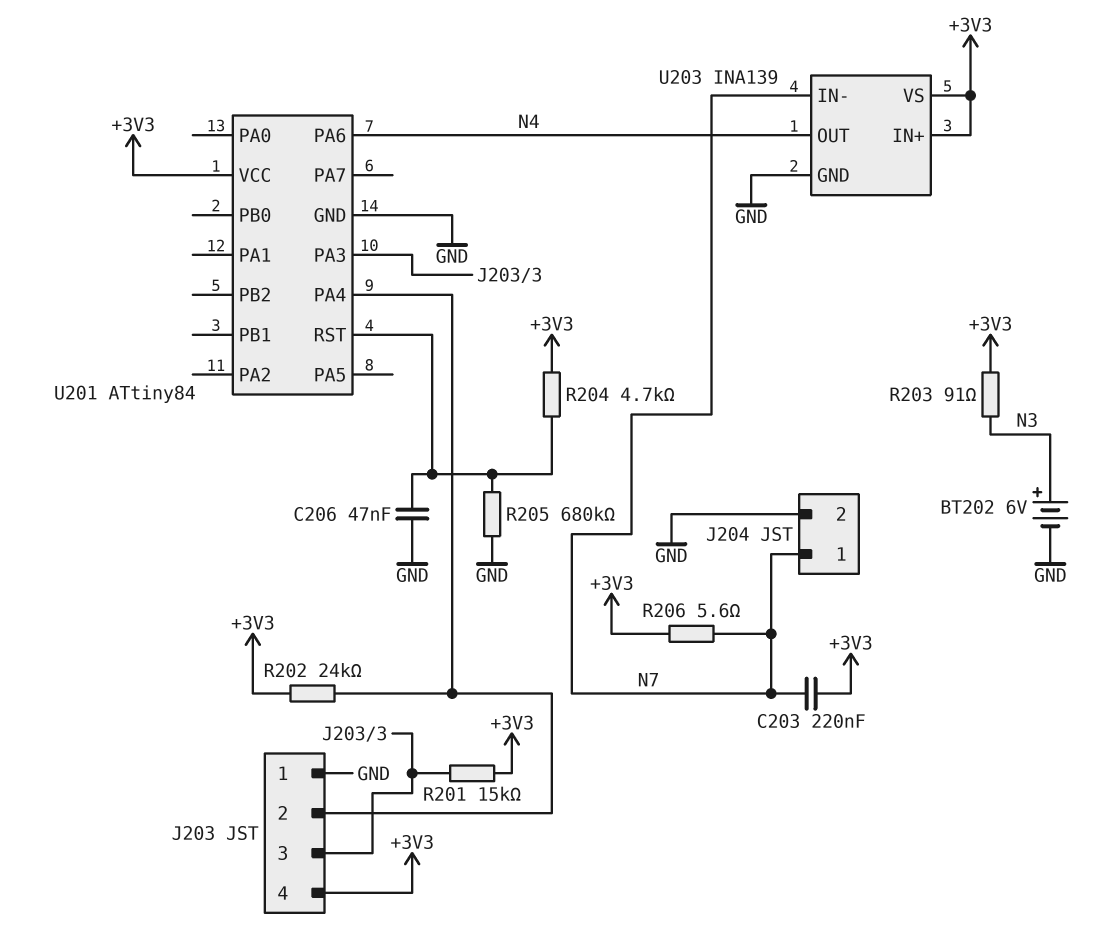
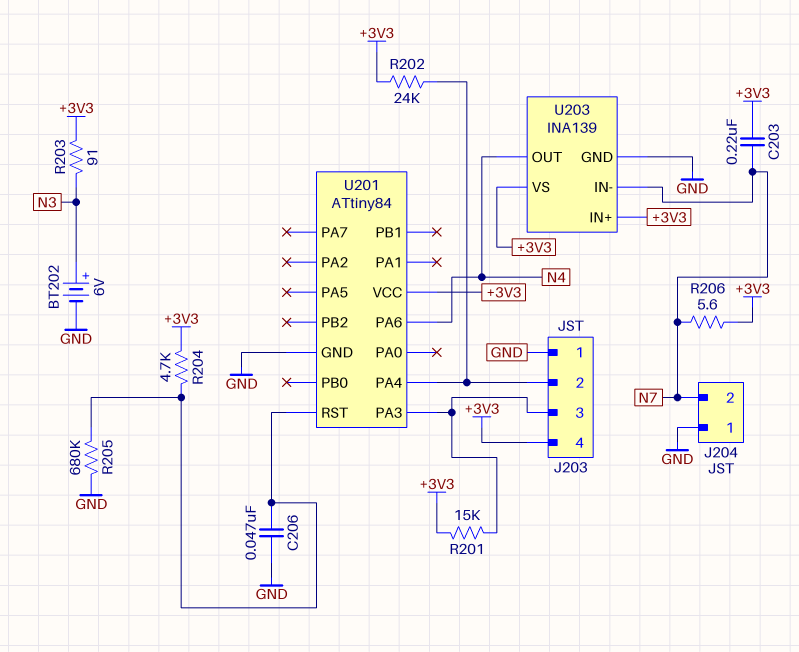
J204 pin 1: N7 -> GND
J204 pin 2: GND -> N7

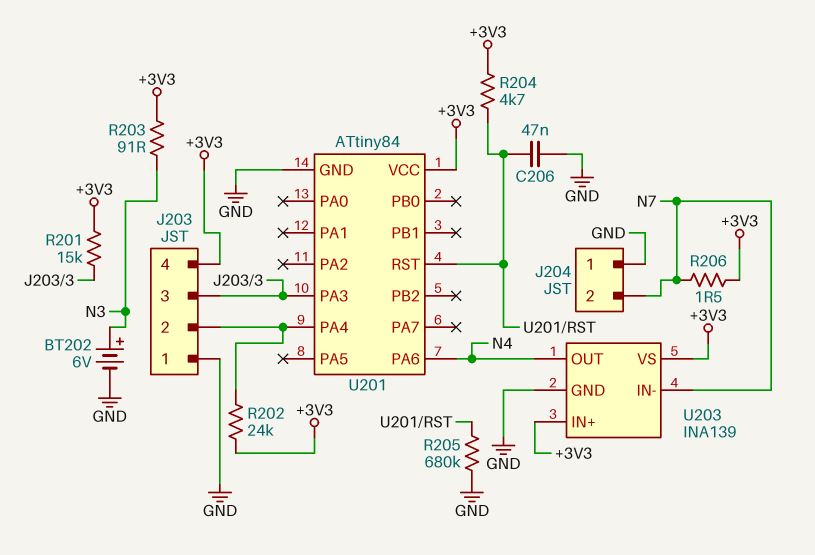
C203: 220nF (+3V3, N7) -> none
R206: 5.6 (+3V3, N7) -> 1.5 (+3V3, N7)

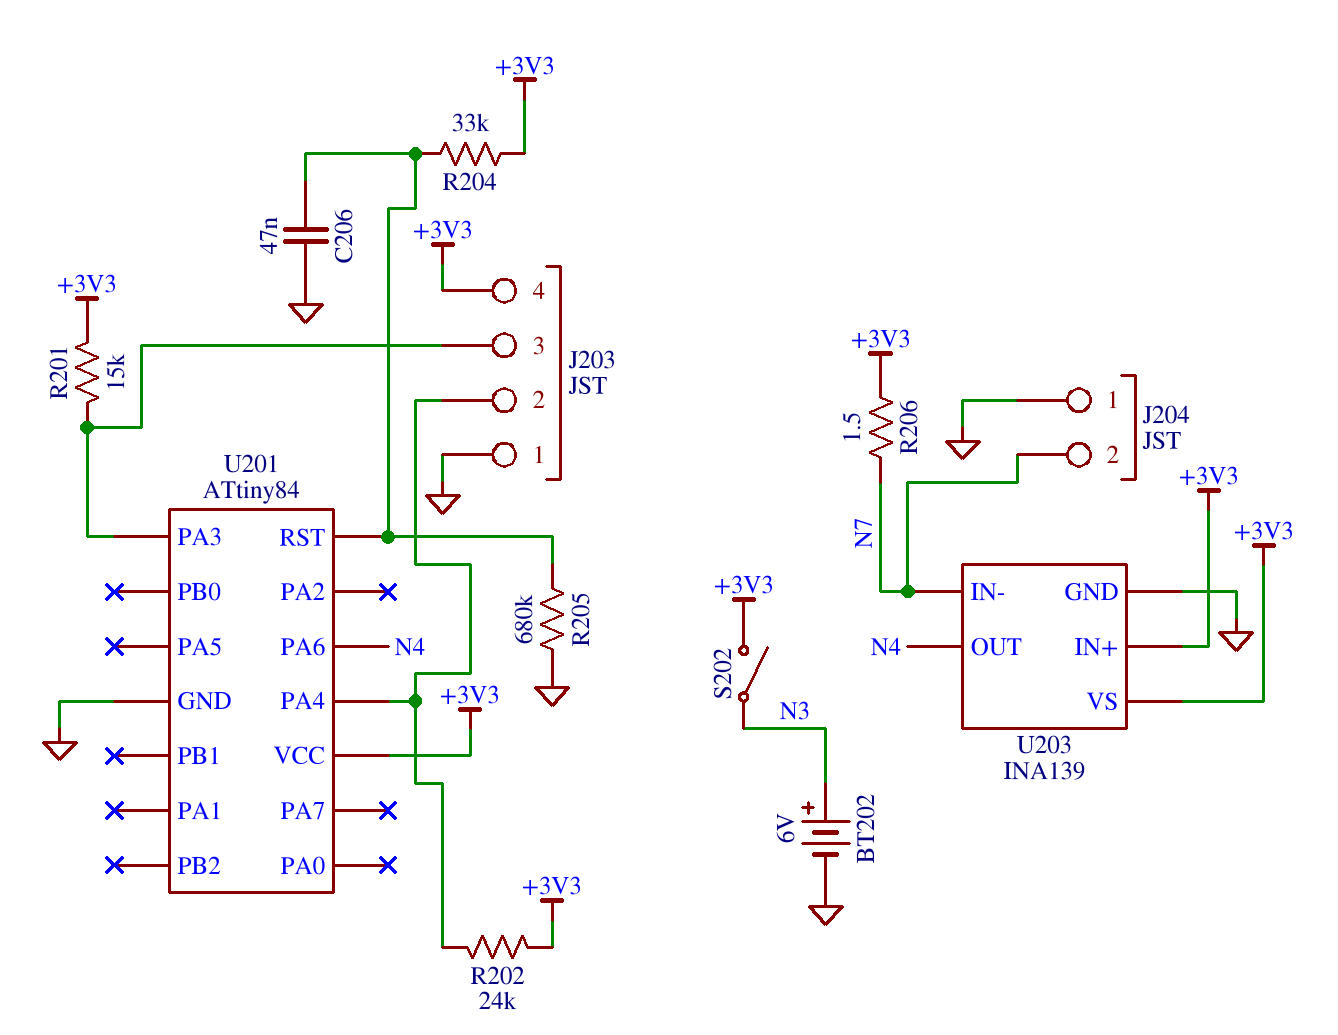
R203: 91 (+3V3, N3) -> none
R204: 4.7k (+3V3, U201/RST) -> 33k (+3V3, U201/RST)
S202: none -> switch (+3V3, N3)

